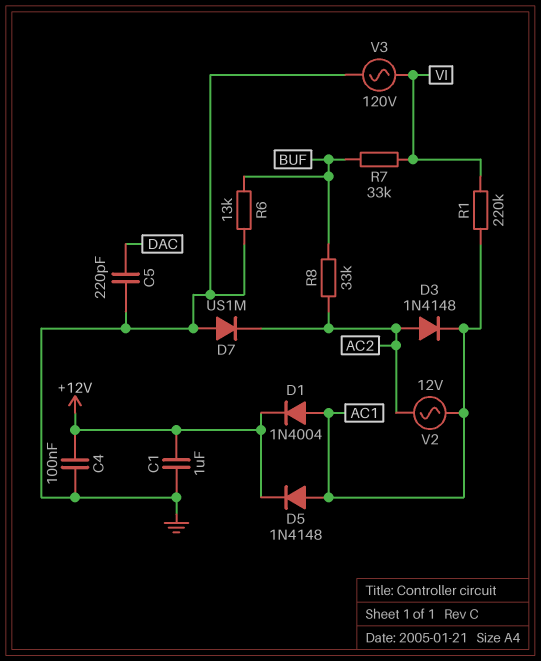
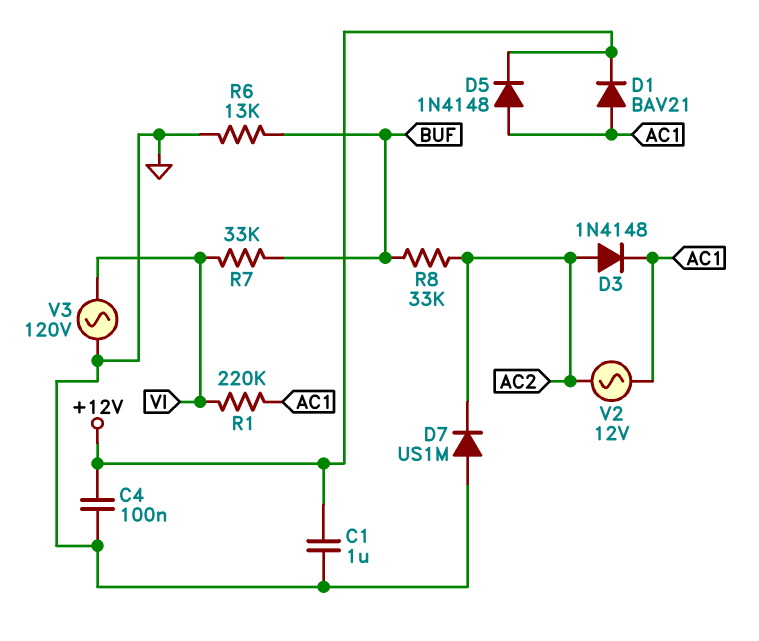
C5: 220pF (DAC, GND) -> none
D1: diode 1N4004 (A AC1, K +12V) -> diode BAV21 (A AC1, K +12V)

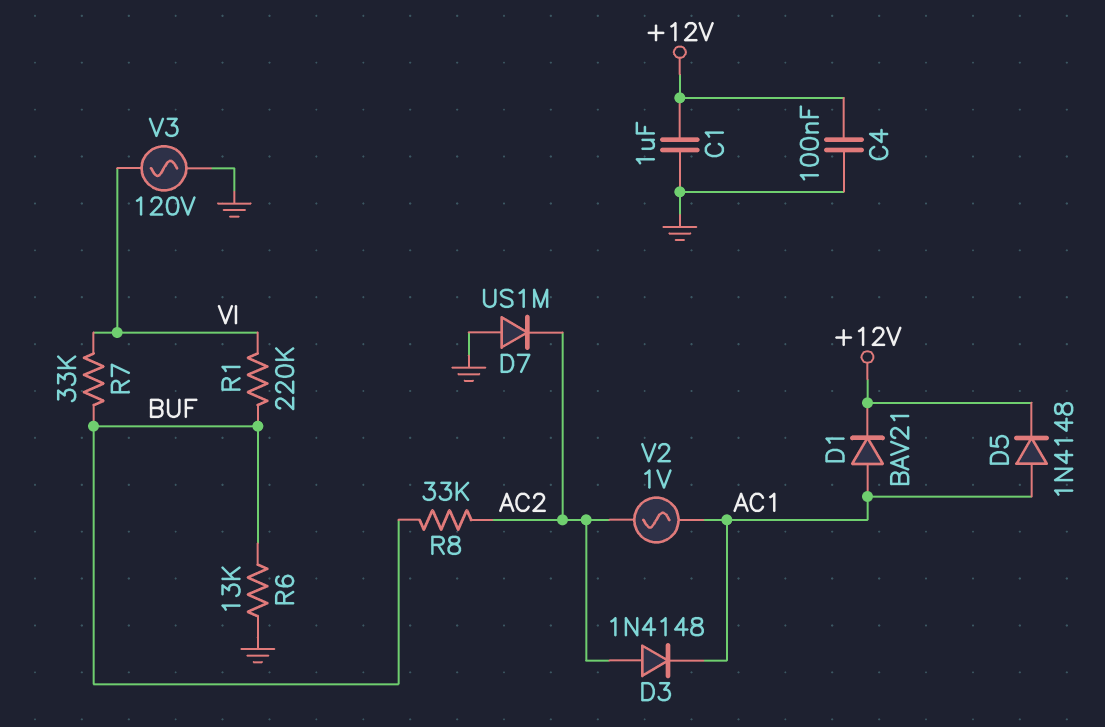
R1: 220k (AC1, VI) -> 220k (BUF, VI)
V2: AC 12V (AC1, AC2) -> AC 1V (AC1, AC2)

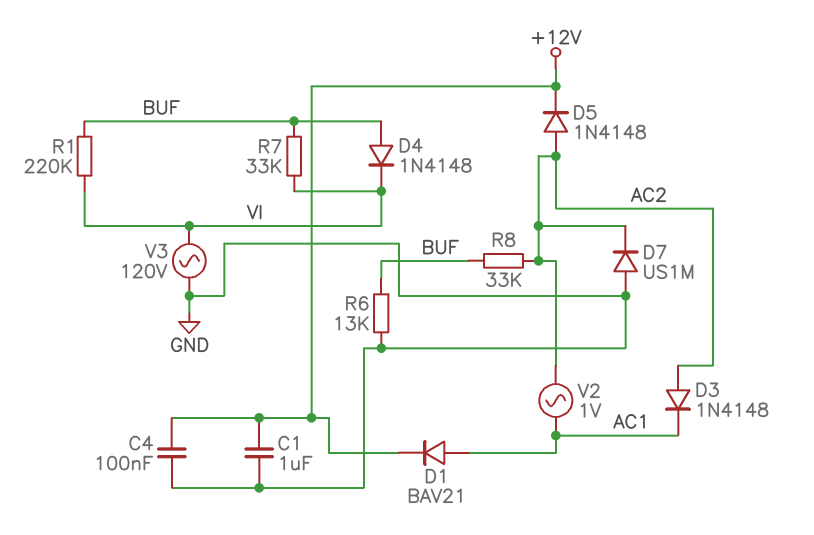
D4: none -> diode 1N4148 (A BUF, K VI)
D5: diode 1N4148 (A AC1, K +12V) -> diode 1N4148 (A AC2, K +12V)

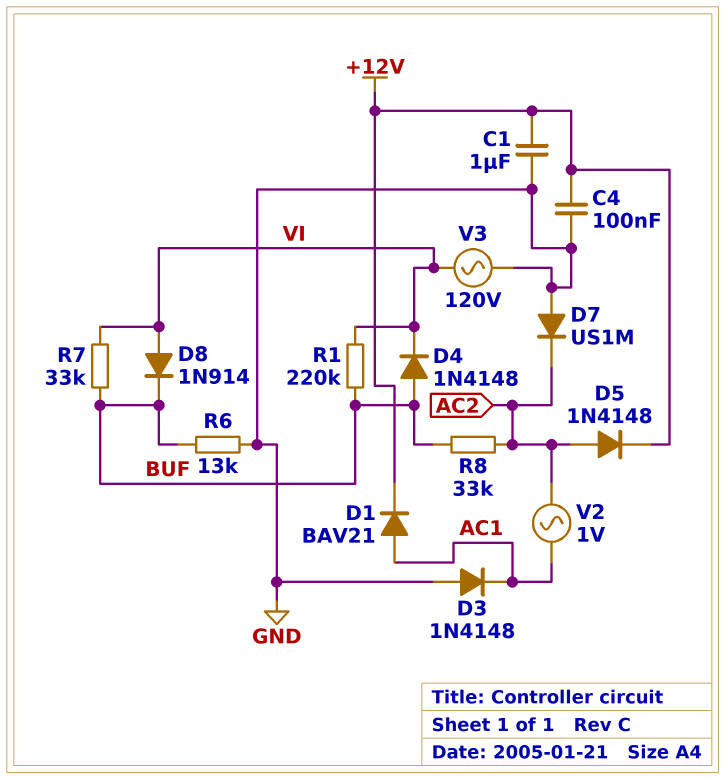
D3: diode 1N4148 (A AC2, K AC1) -> diode 1N4148 (A GND, K AC1)
D8: none -> diode 1N914 (A VI, K BUF)

